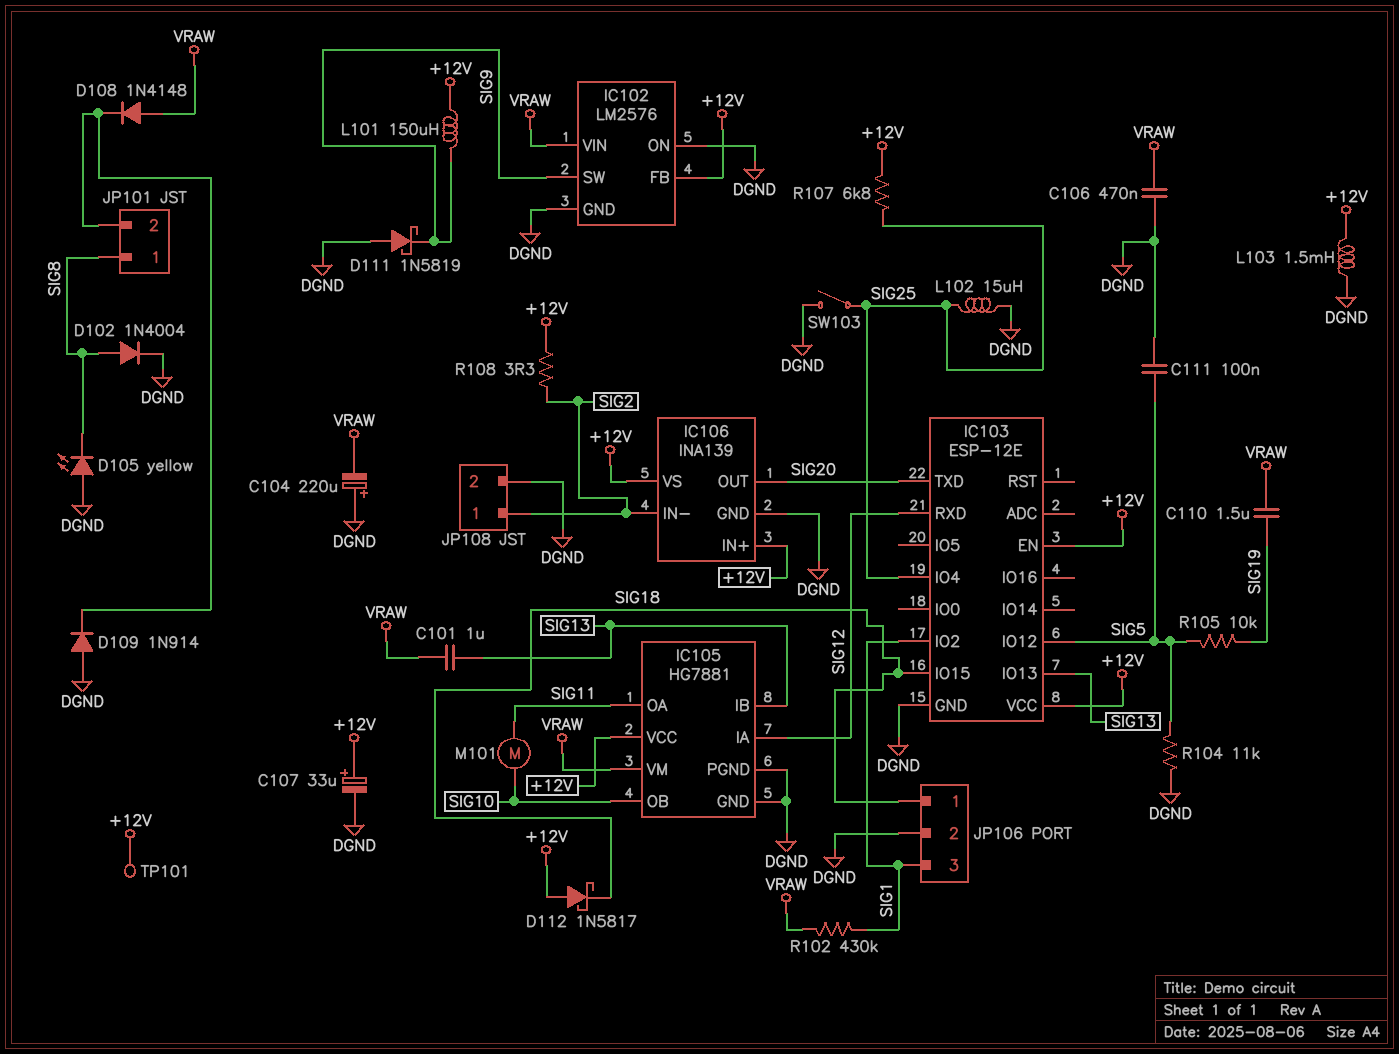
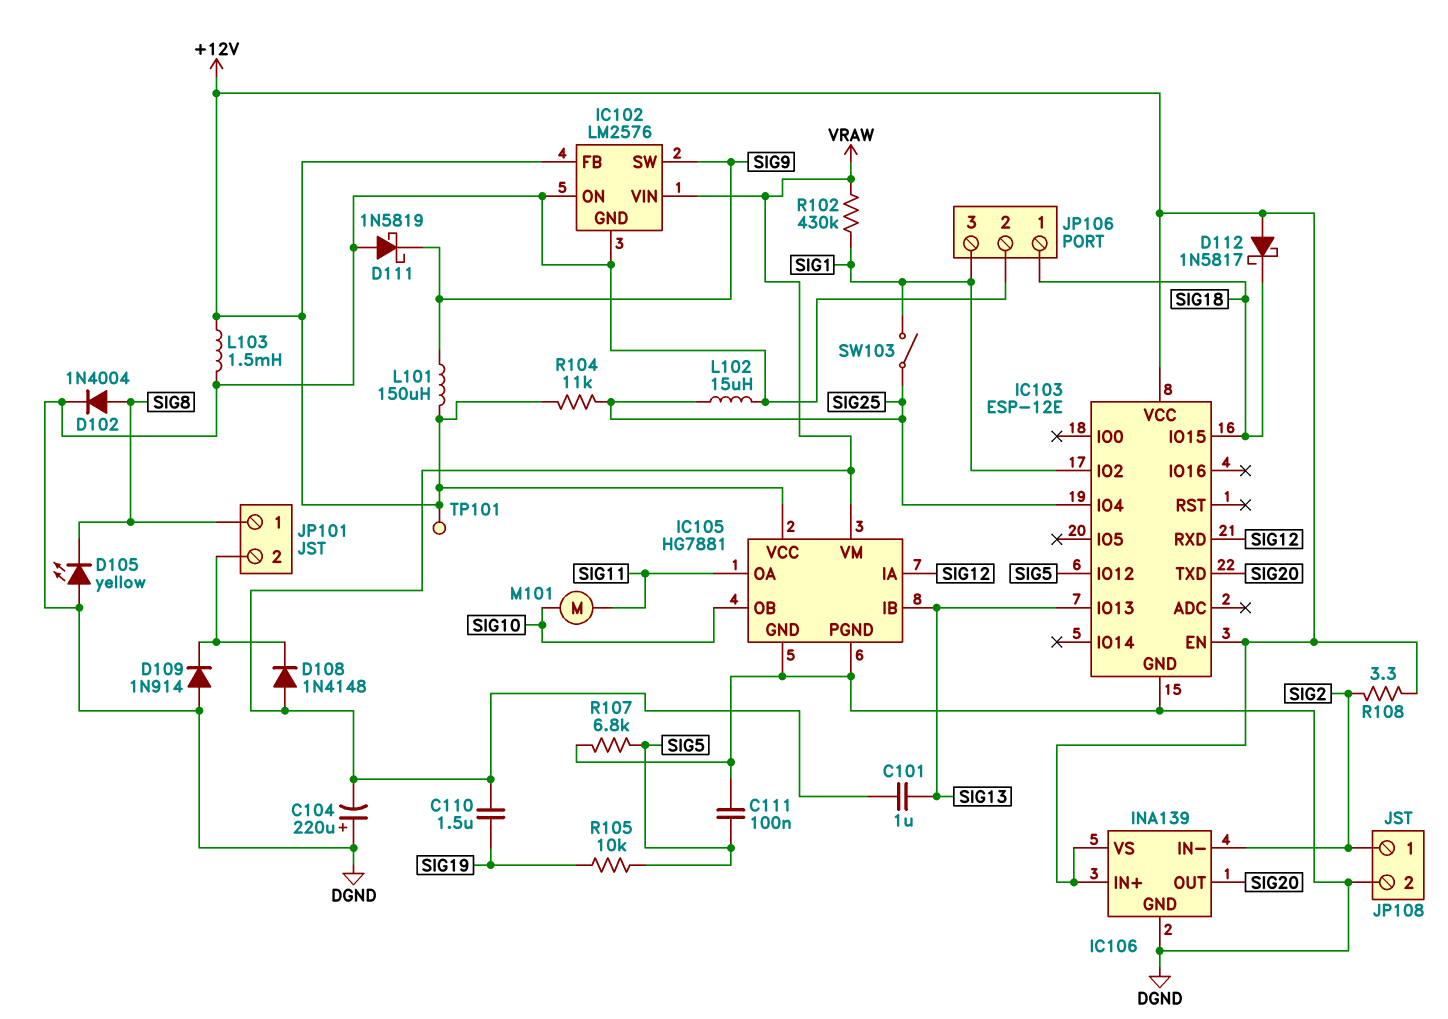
C106: 470nF (DGND, VRAW) -> none
C107: 33uF (plus +12V, minus DGND) -> none
R104: 11k (DGND, SIG5) -> 11k (+12V, SIG25)
R107: 6.8k (+12V, SIG25) -> 6.8k (DGND, SIG5)
SW103: switch (DGND, SIG25) -> switch (SIG1, SIG25)

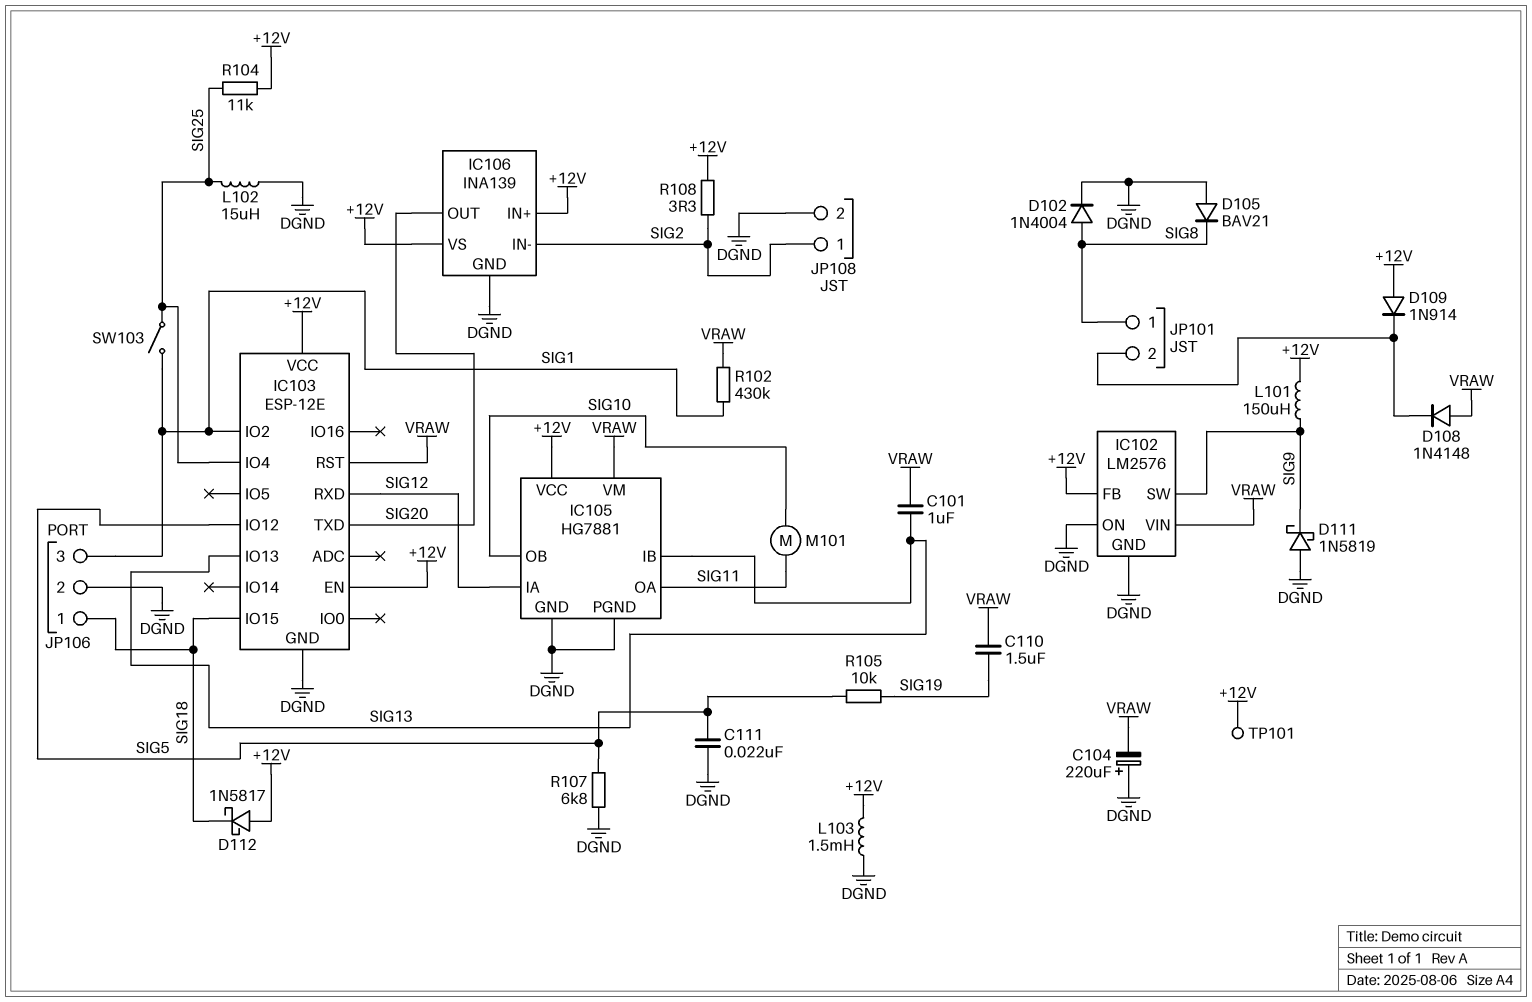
C111: 100nF (DGND, SIG5) -> 22nF (DGND, SIG5)
D105: LED yellow (A DGND, K SIG8) -> diode BAV21 (A DGND, K SIG8)
D109: diode 1N914 (A DGND, K JP101/2) -> diode 1N914 (A +12V, K JP101/2)
IC103 pin RST: none -> VRAW

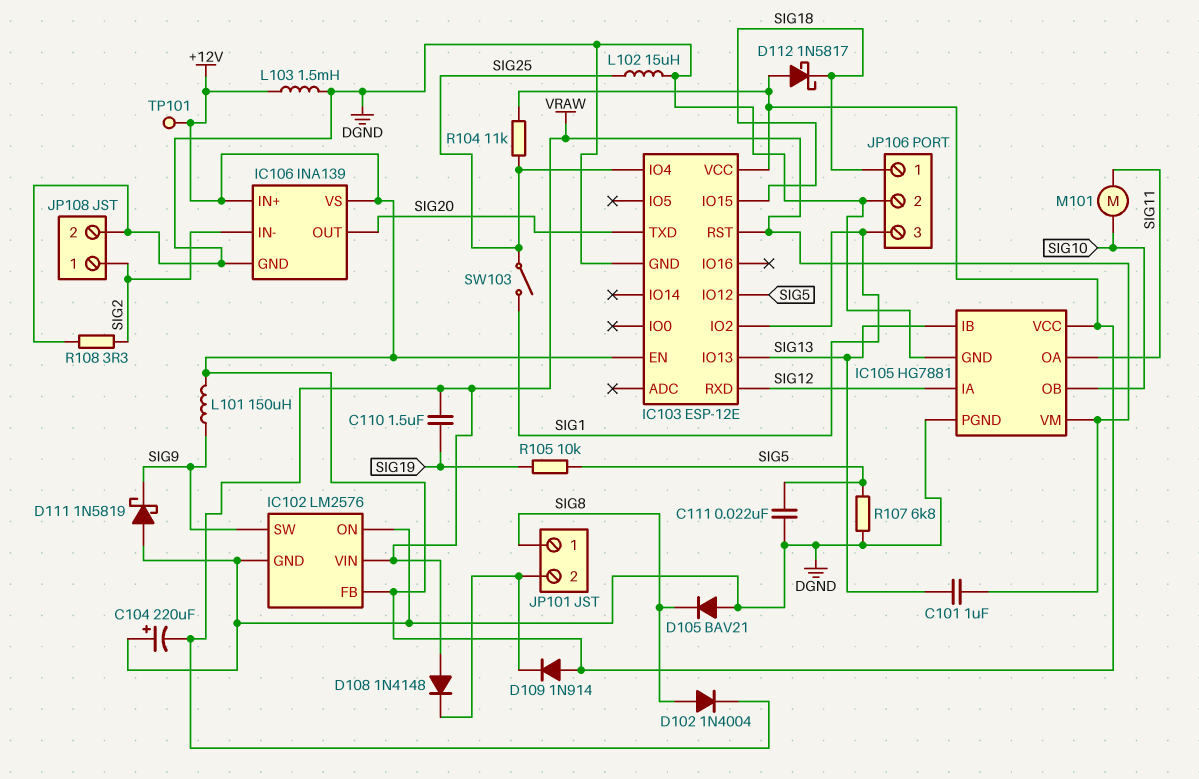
D102: diode 1N4004 (A SIG8, K DGND) -> diode 1N4004 (A SIG8, K VRAW)
R102: 430k (SIG1, VRAW) -> none
R108: 3.3 (+12V, SIG2) -> 3.3 (DGND, SIG2)

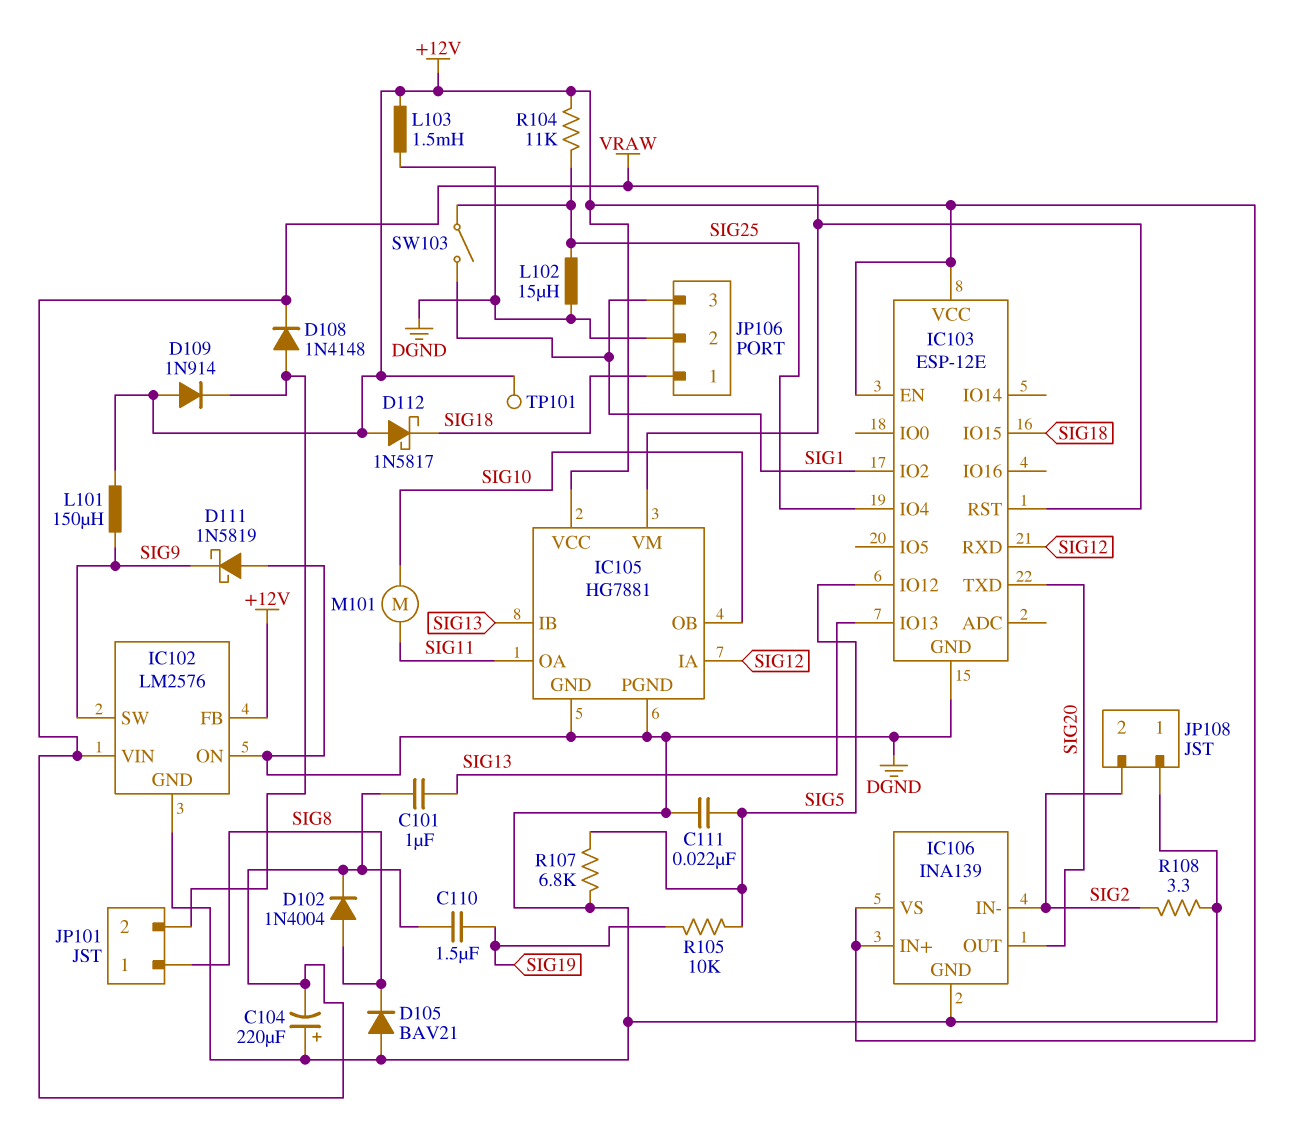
D108: diode 1N4148 (A VRAW, K JP101/2) -> diode 1N4148 (A JP101/2, K VRAW)
JP108 pin 1: SIG2 -> DGND
JP108 pin 2: DGND -> SIG2

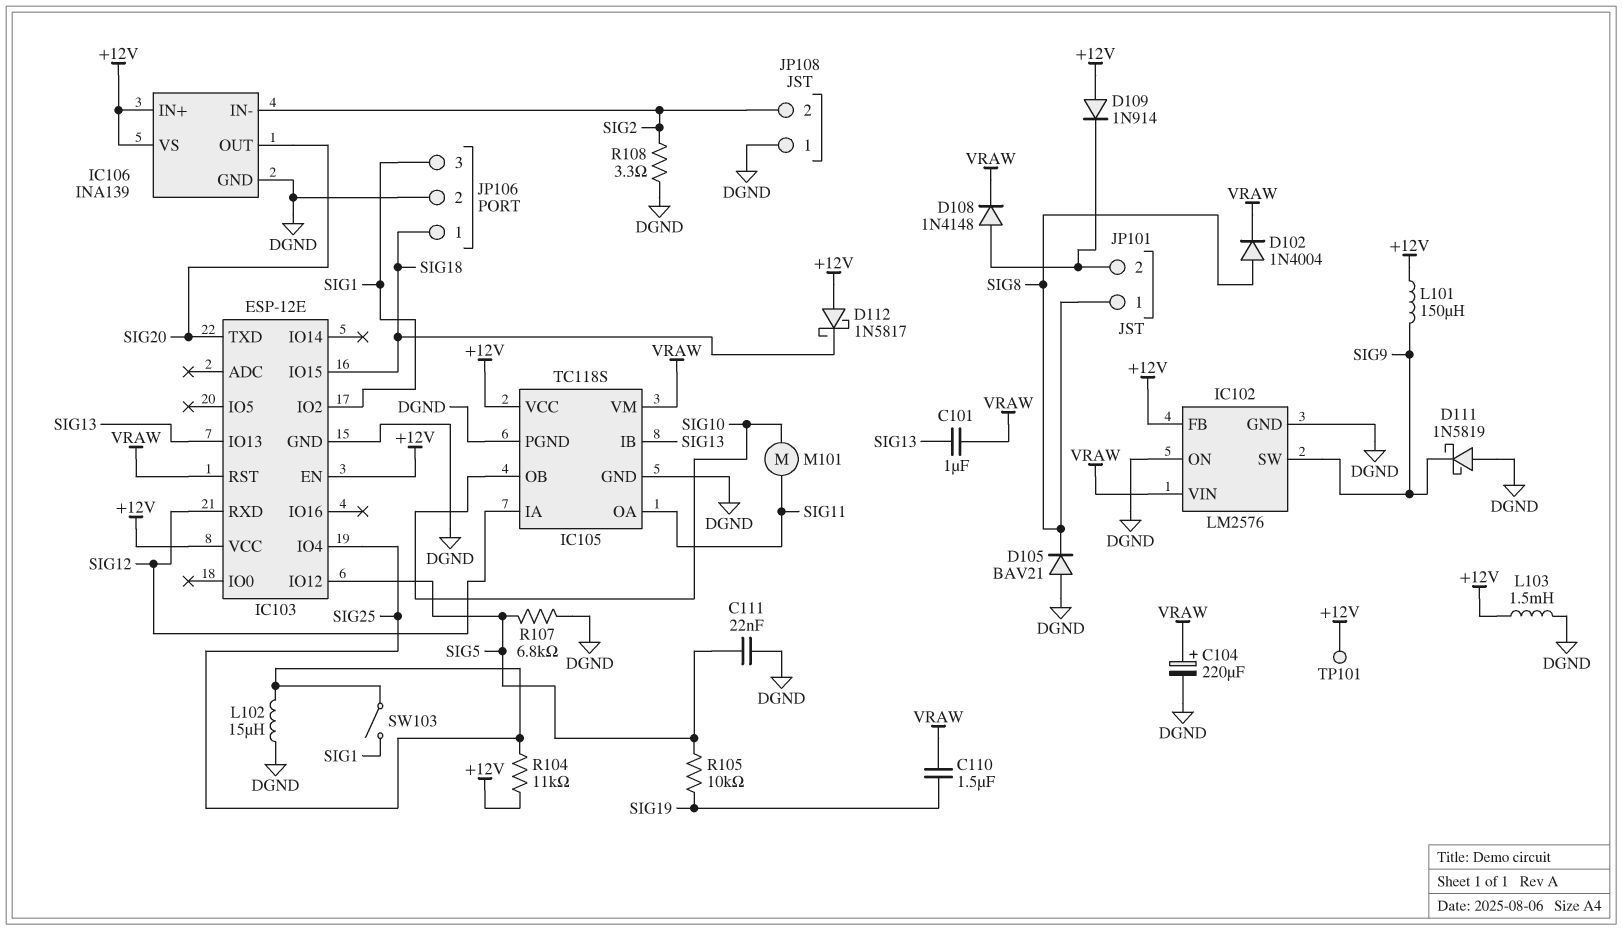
C104: 220uF (plus DGND, minus VRAW) -> 220uF (plus VRAW, minus DGND)
IC105: HG7881 -> TC118S

